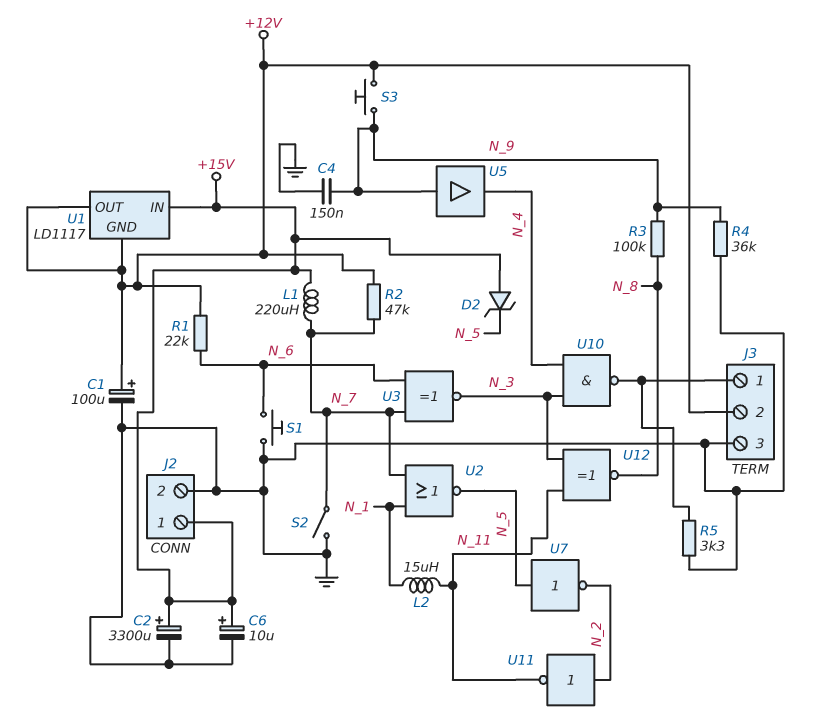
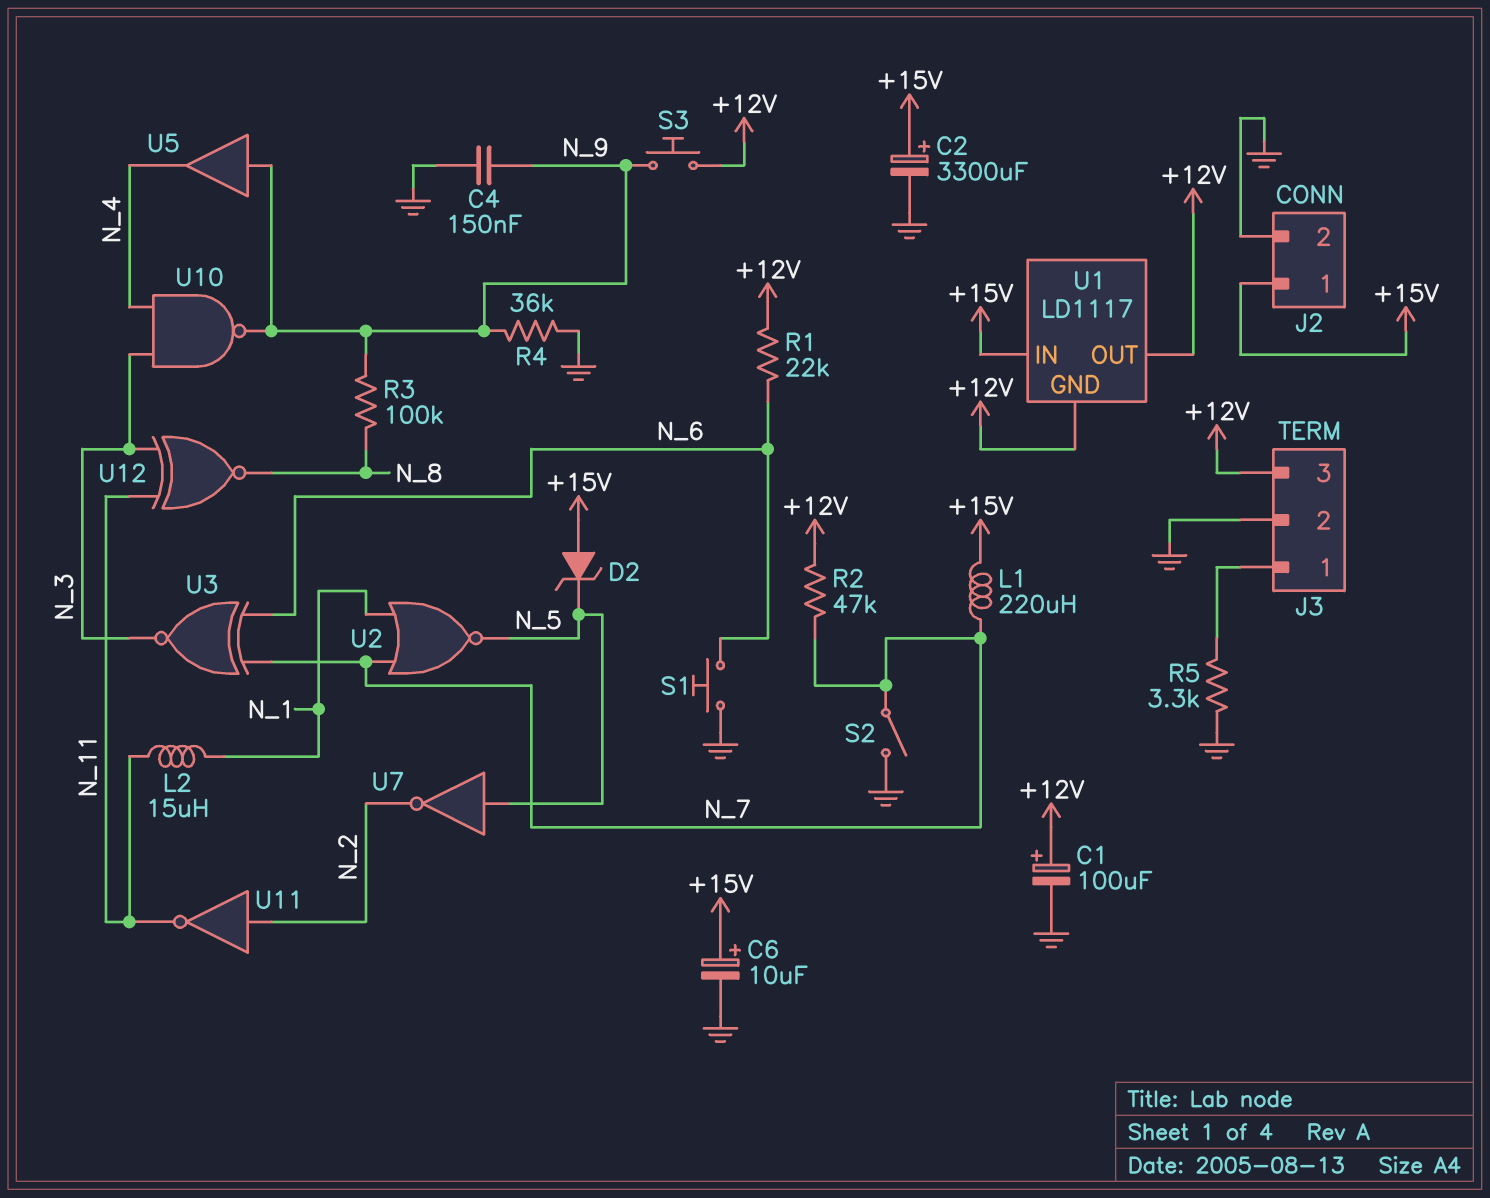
J3 pin 2: +12V -> GND
J3 pin 3: GND -> +12V
U10: NAND (in N_3, in N_4, out J3/1) -> NAND (in N_3, in N_4, out N_9)

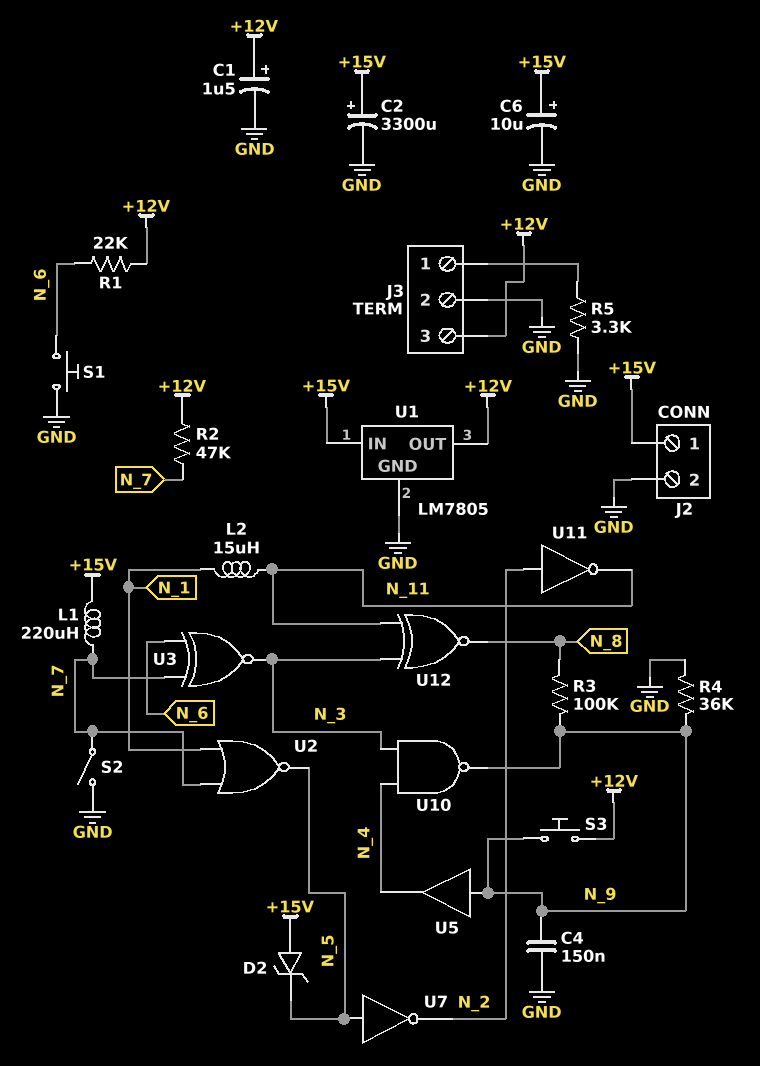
C1: 100uF (plus +12V, minus GND) -> 1.5uF (plus +12V, minus GND)
U1: LD1117 -> LM7805
U1 pin GND: +12V -> GND

